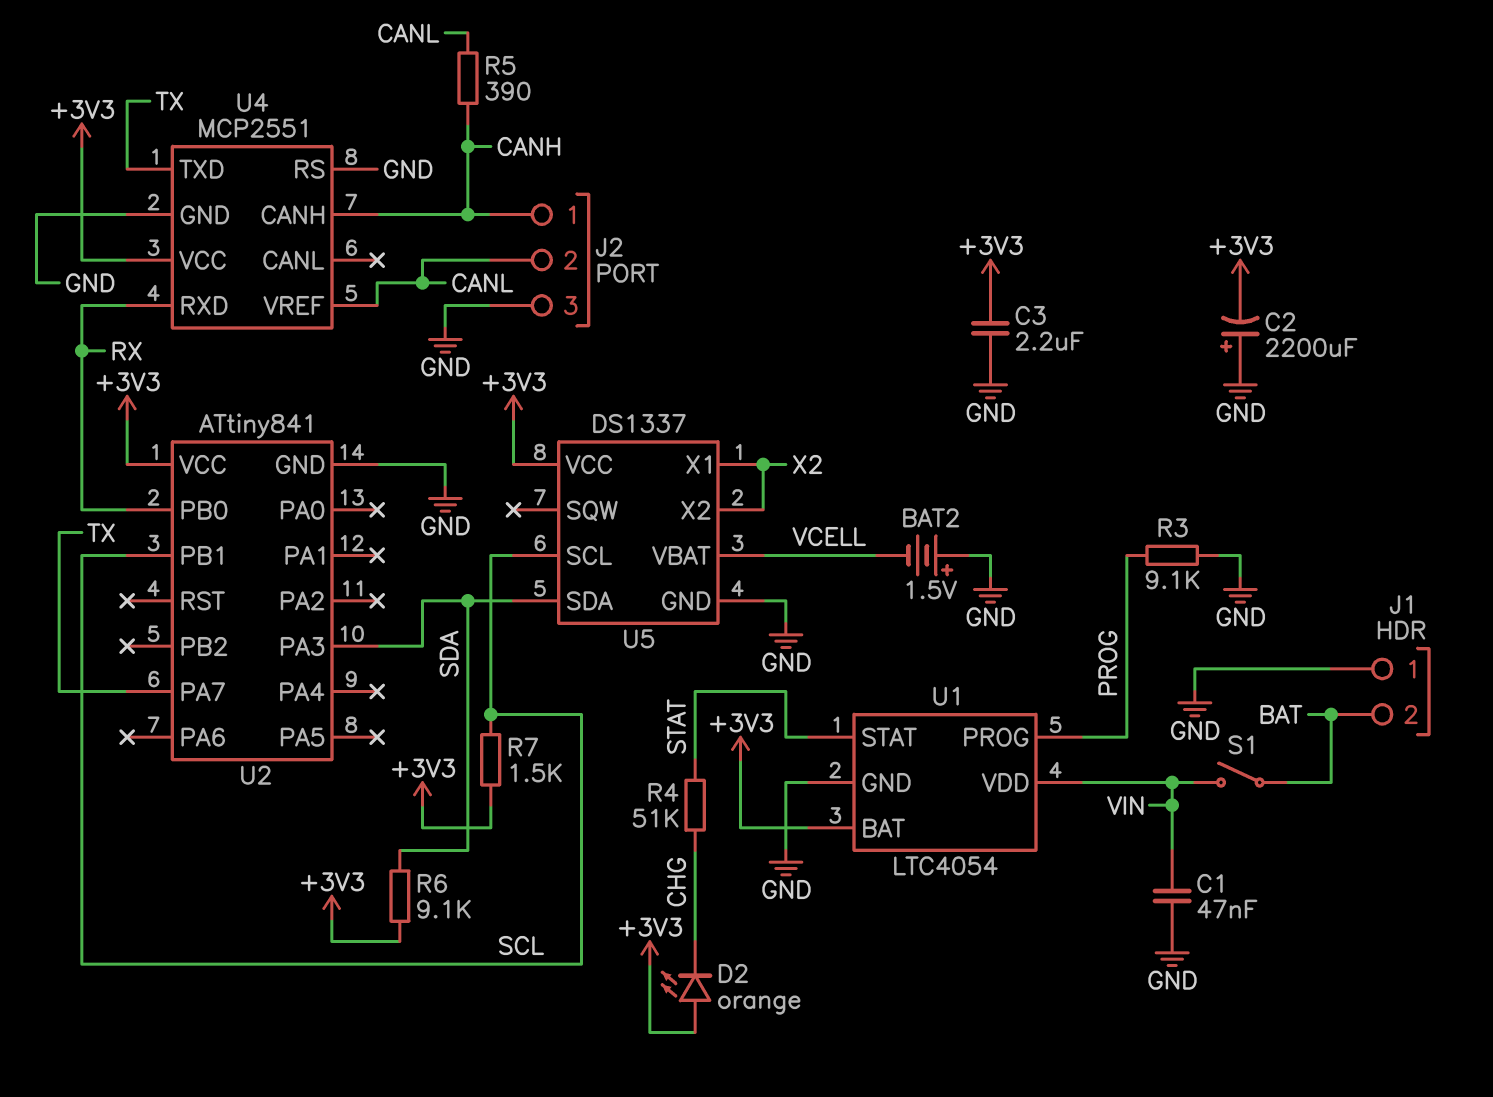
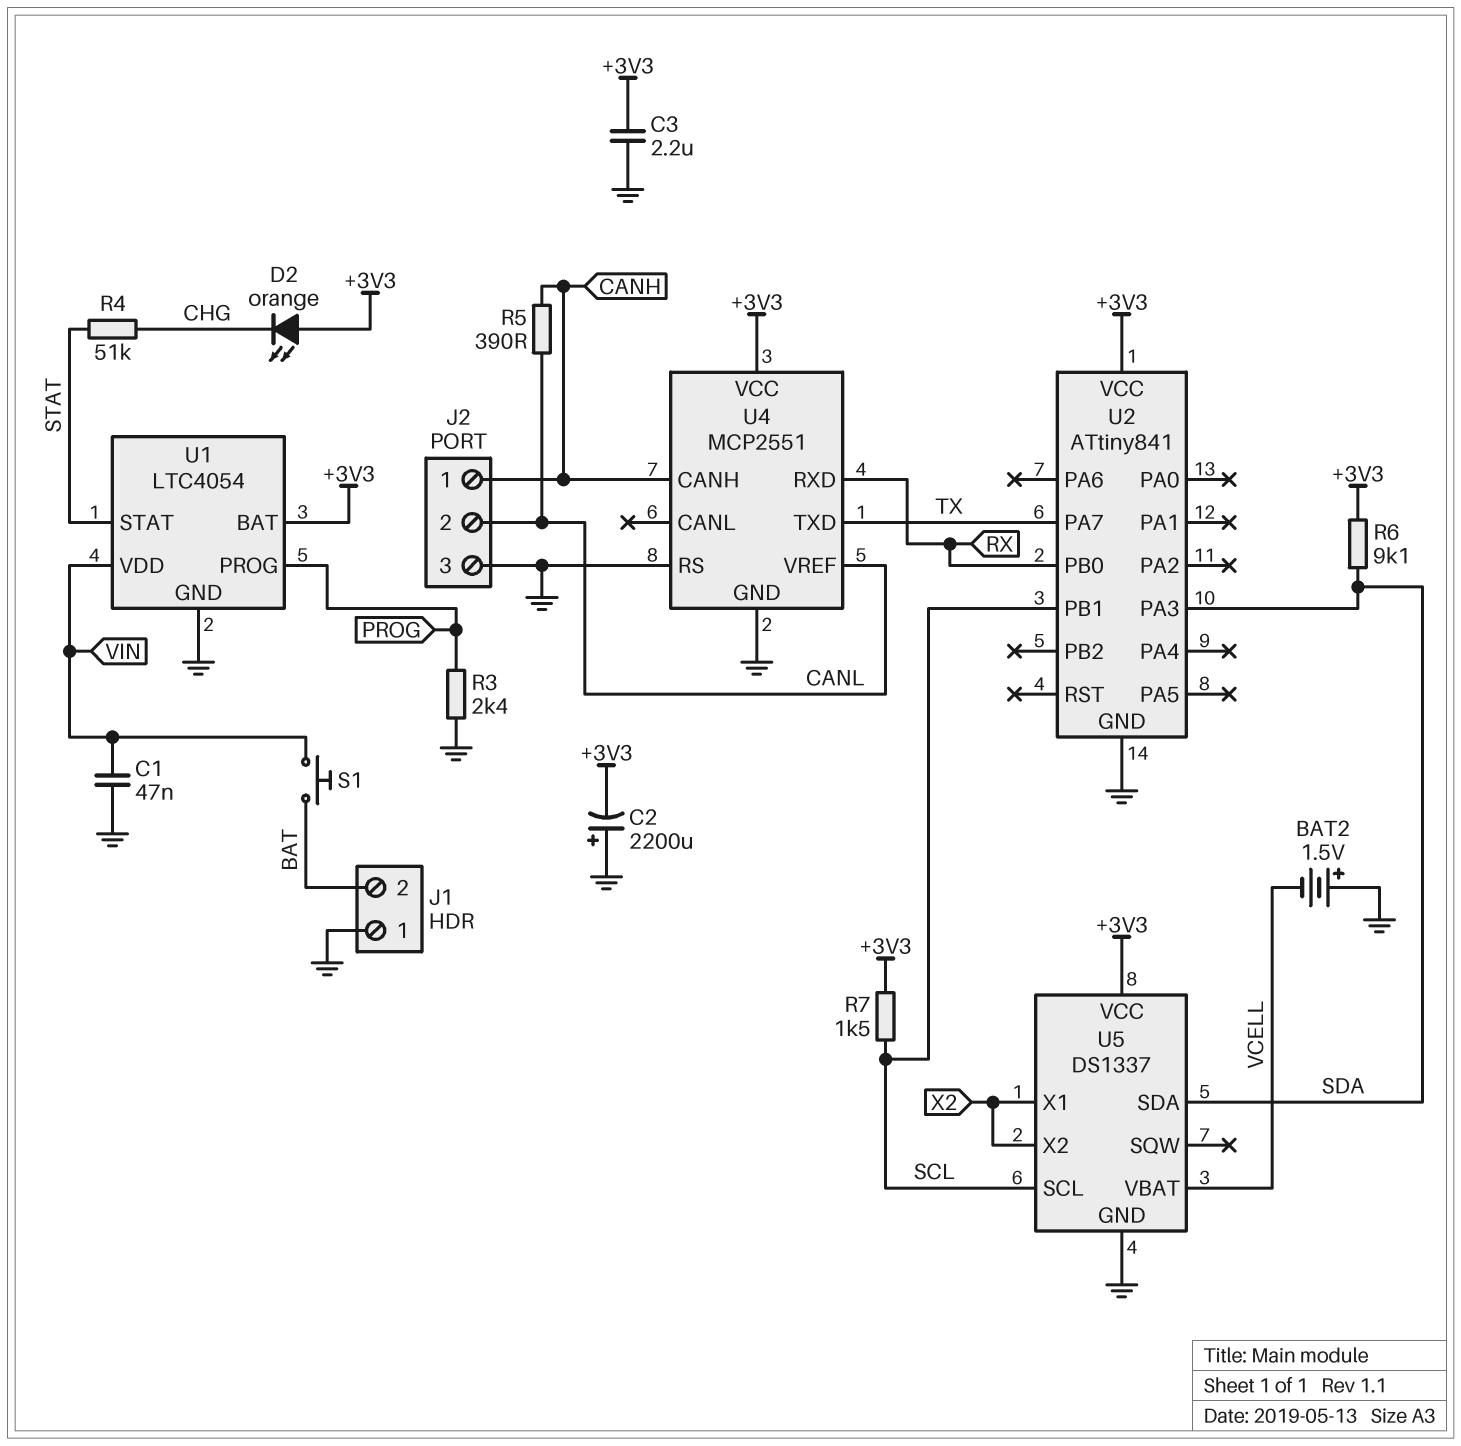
R3: 9.1k (GND, PROG) -> 2.4k (GND, PROG)
S1: switch (BAT, VIN) -> button (BAT, VIN)

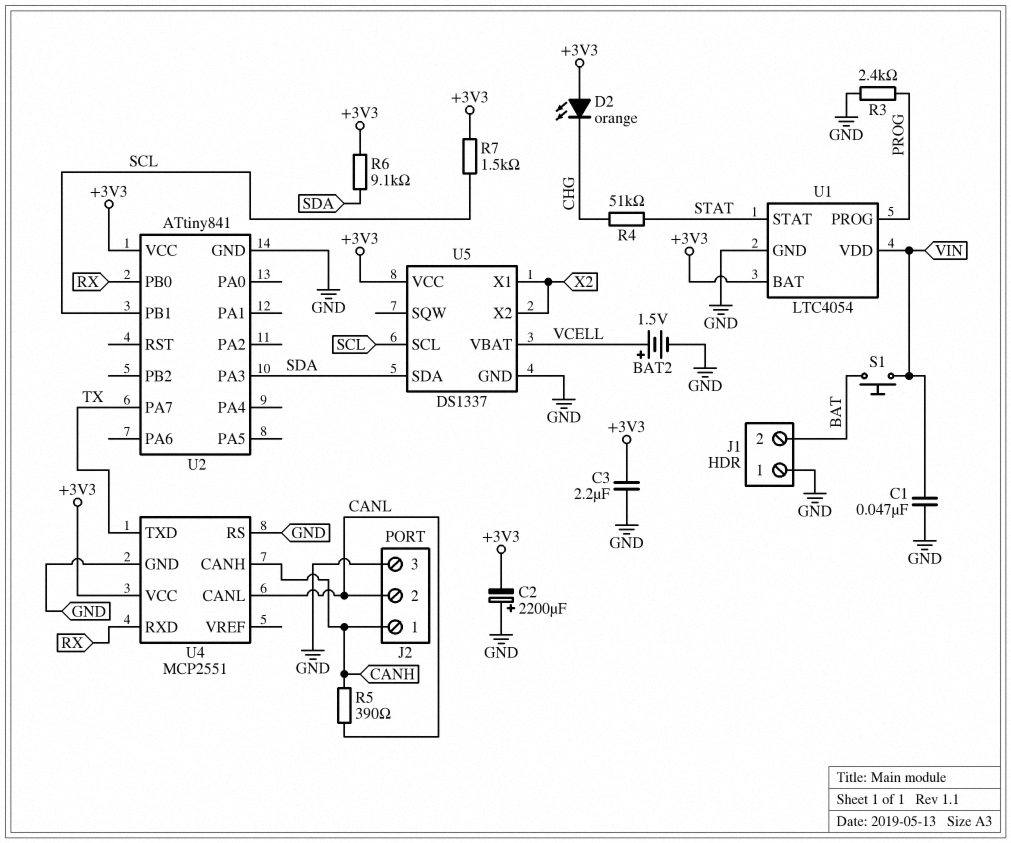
BAT2: 1.5V (plus GND, minus VCELL) -> 1.5V (plus VCELL, minus GND)
U4 pin CANL: none -> CANL
U4 pin VREF: CANL -> none

